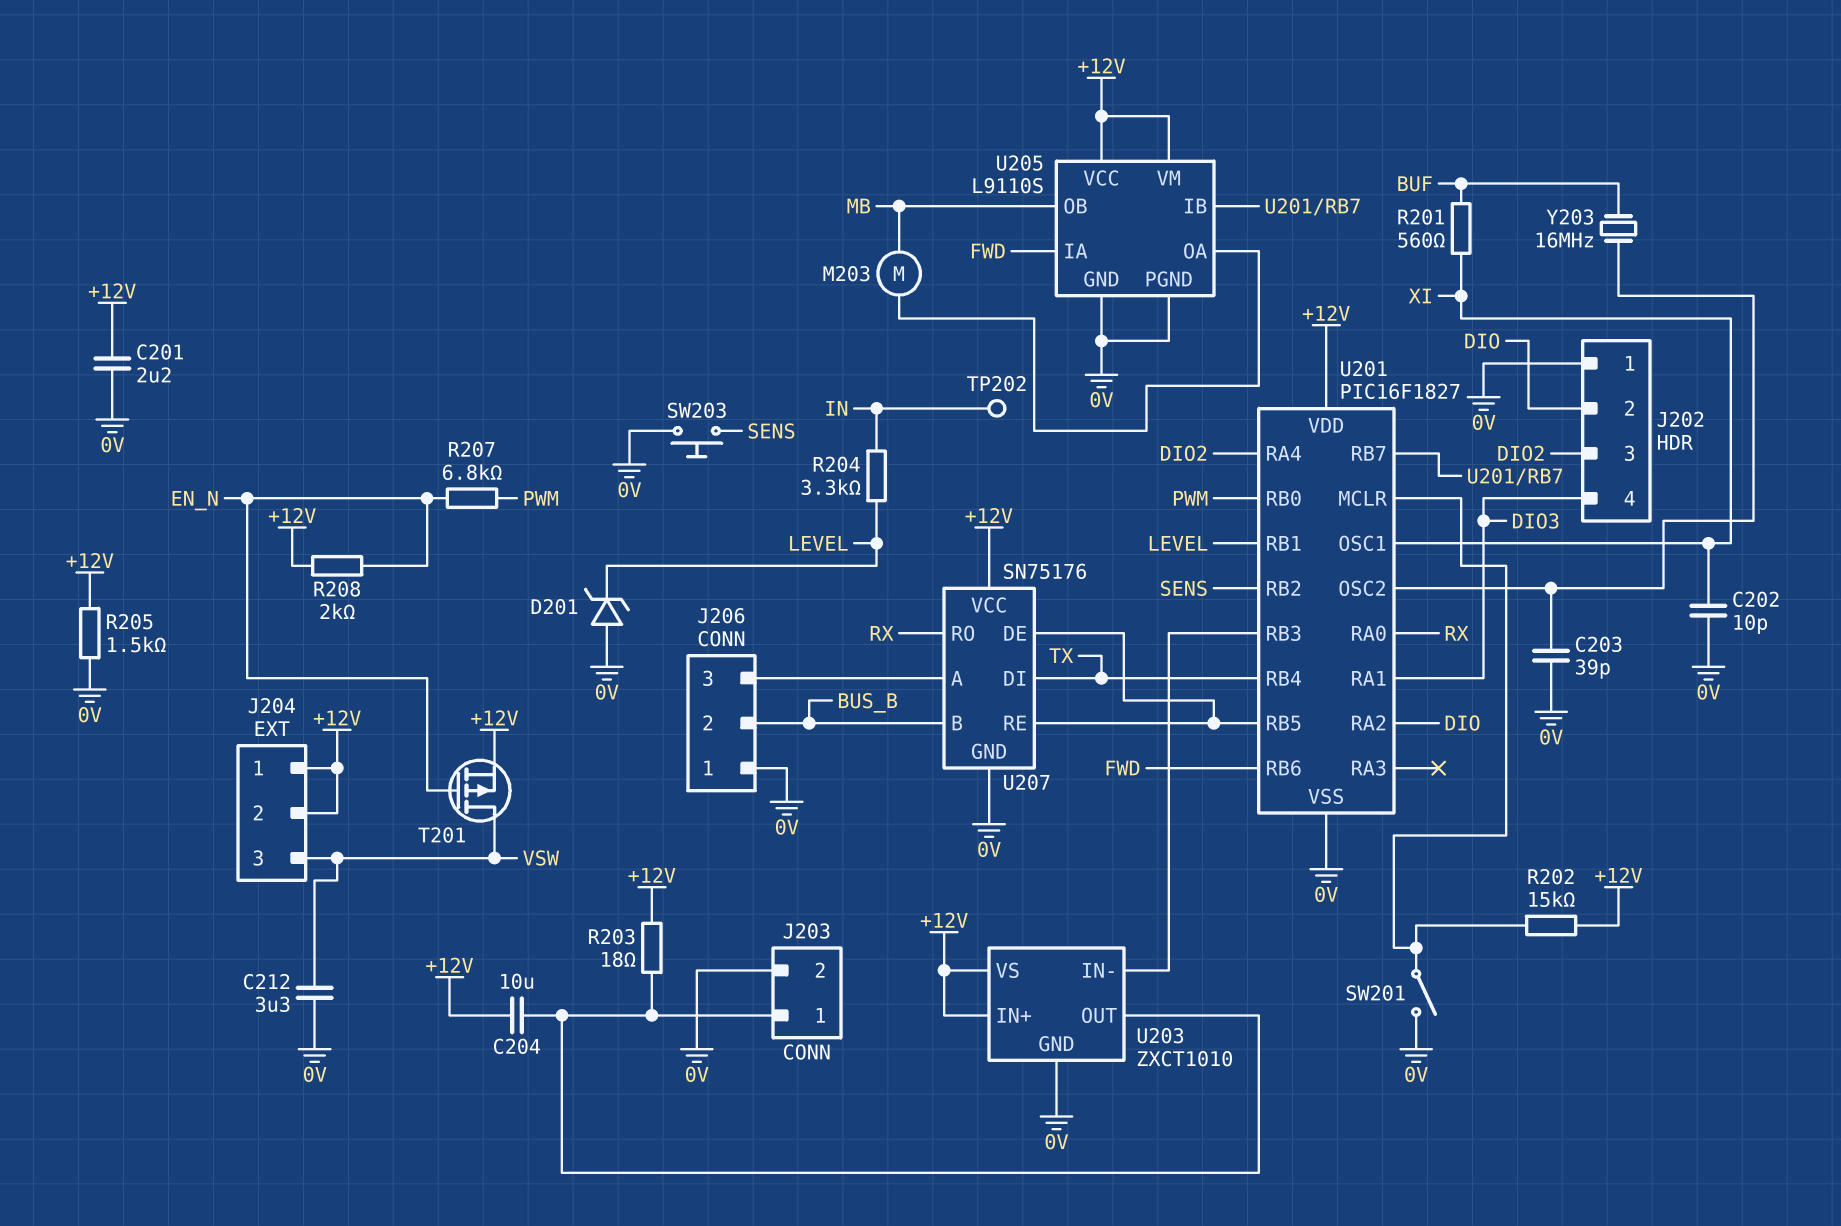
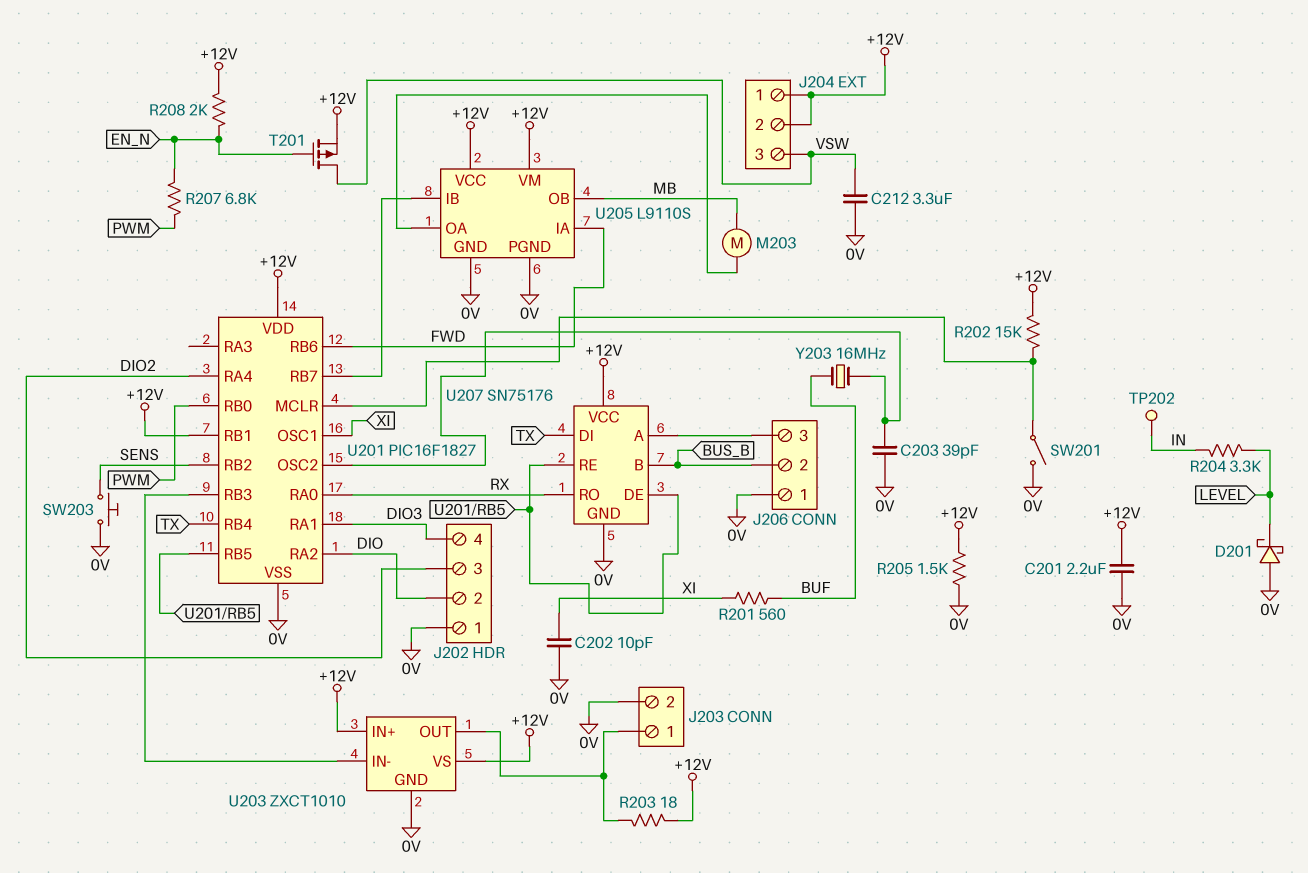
C204: 10uF (+12V, J203/1) -> none
D201: zener (A 0V, K LEVEL) -> schottky (A 0V, K LEVEL)
U201 pin RB1: LEVEL -> +12V

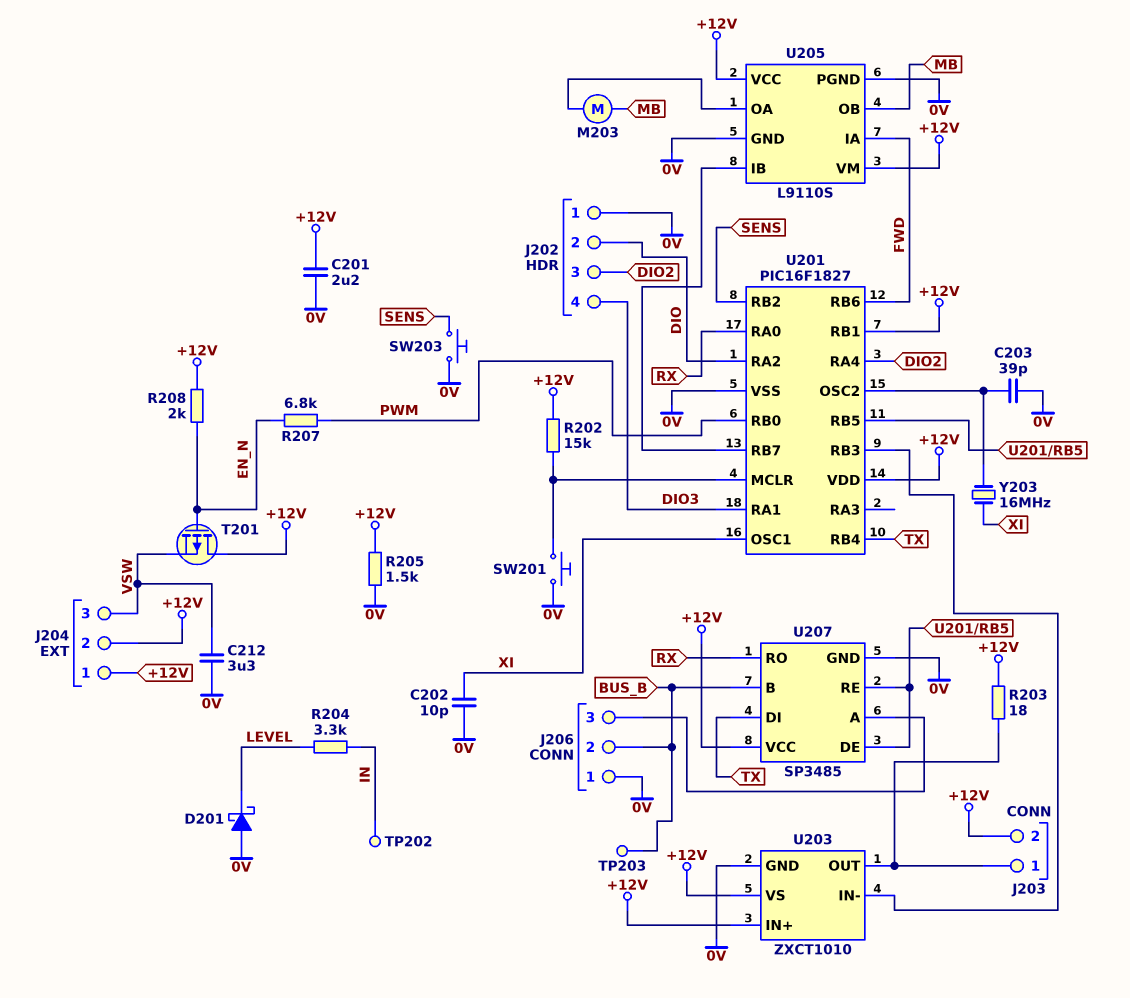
J203 pin 2: 0V -> +12V
R201: 560 (BUF, XI) -> none
SW201: switch (0V, U201/MCLR) -> button (0V, U201/MCLR)
T201: PMOS (G EN_N, D VSW, S +12V) -> PMOS (G EN_N, D +12V, S VSW)
TP203: none -> test point (BUS_B)
U207: SN75176 -> SP3485
Y203: 16MHz (BUF, U201/OSC2) -> 16MHz (U201/OSC2, XI)

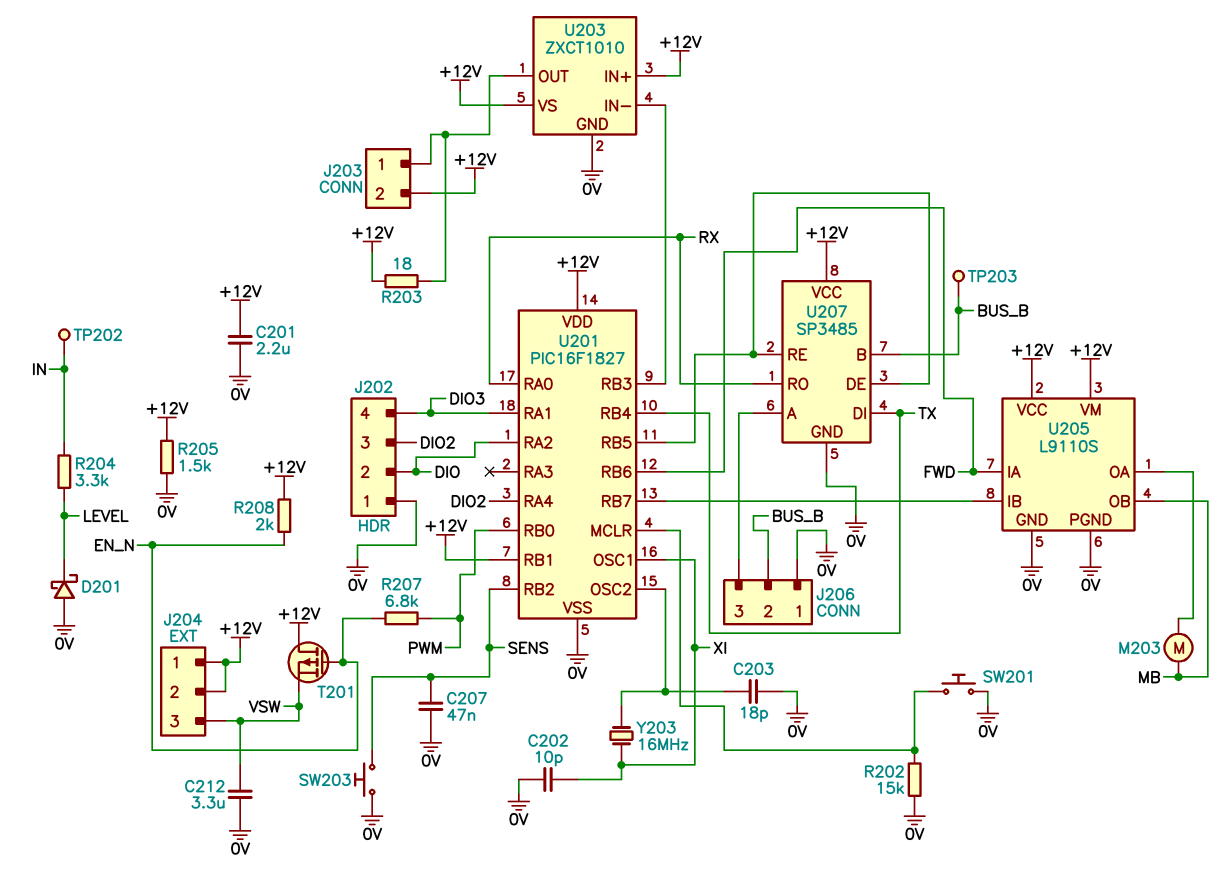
C203: 39pF (0V, U201/OSC2) -> 18pF (0V, U201/OSC2)
C207: none -> 47nF (0V, SENS)
R202: 15k (+12V, U201/MCLR) -> 15k (0V, U201/MCLR)

